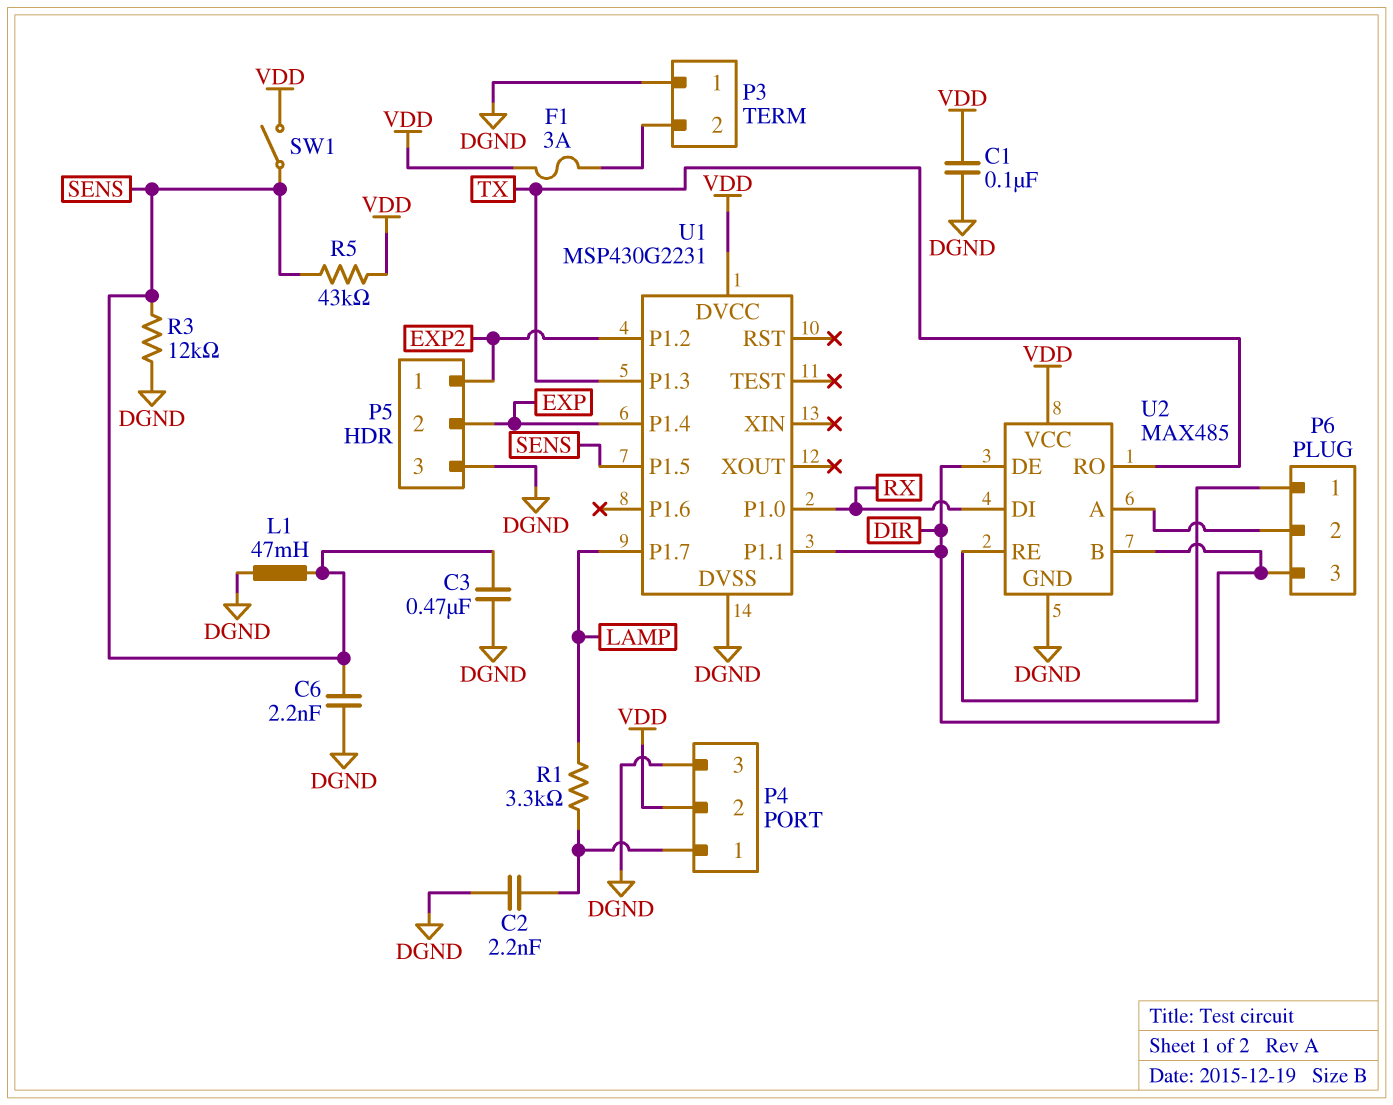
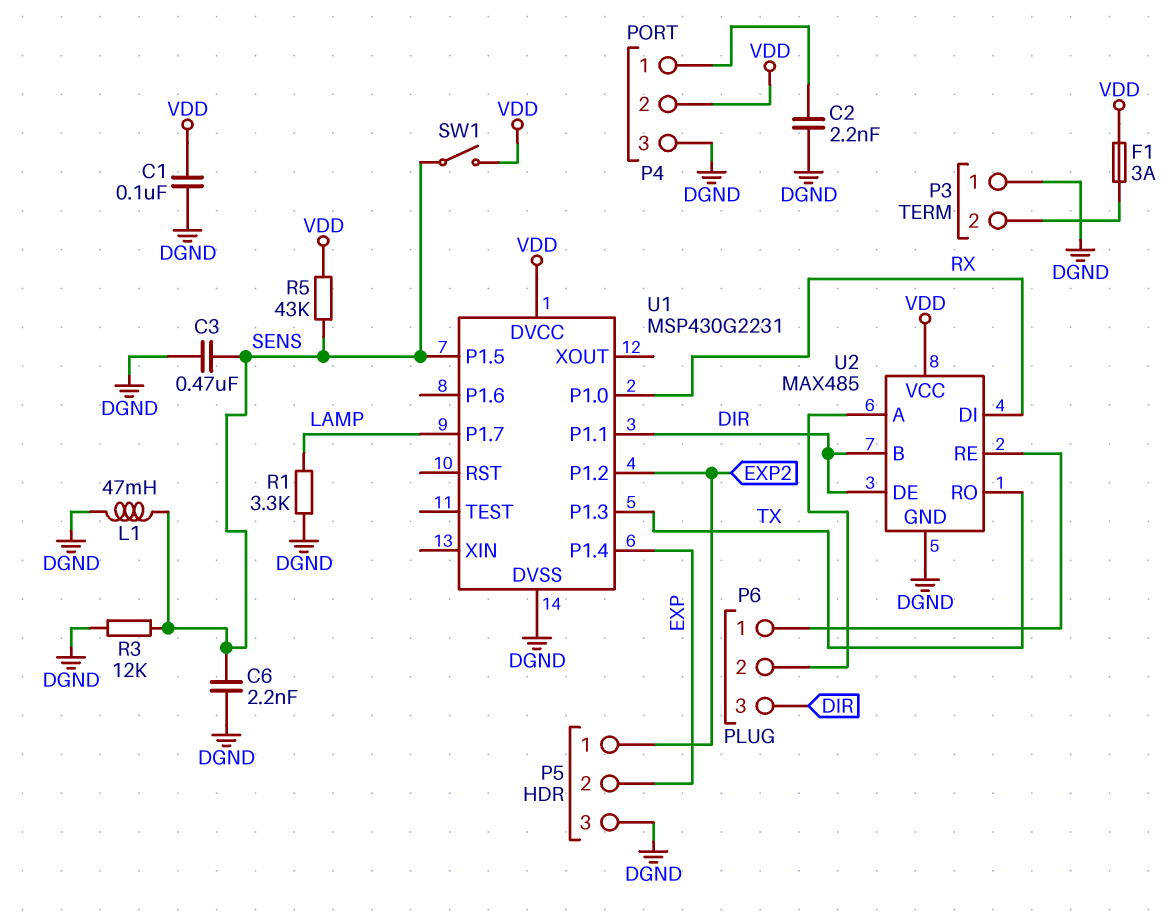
R1: 3.3k (LAMP, P4/1) -> 3.3k (DGND, LAMP)

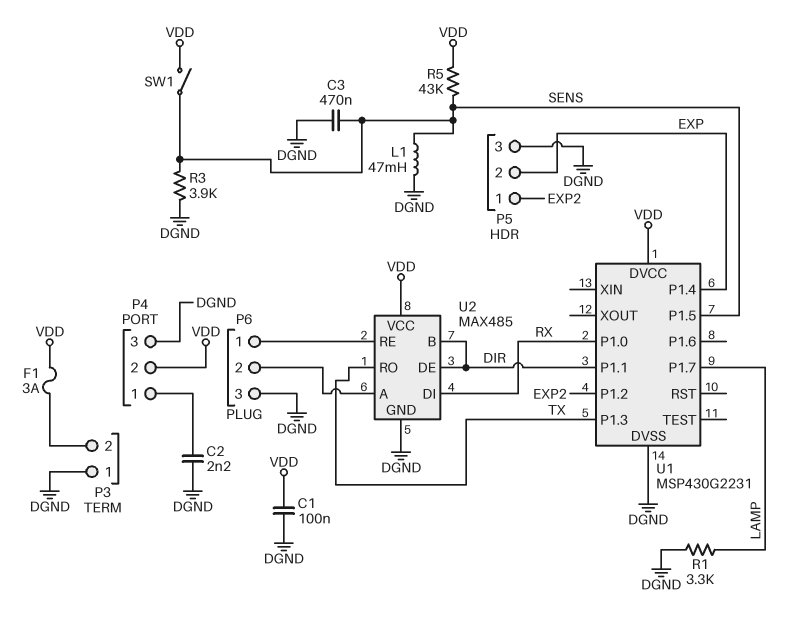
C6: 2.2nF (DGND, SENS) -> none
P6 pin 3: DIR -> DGND
R3: 12k (DGND, SENS) -> 3.9k (DGND, SENS)

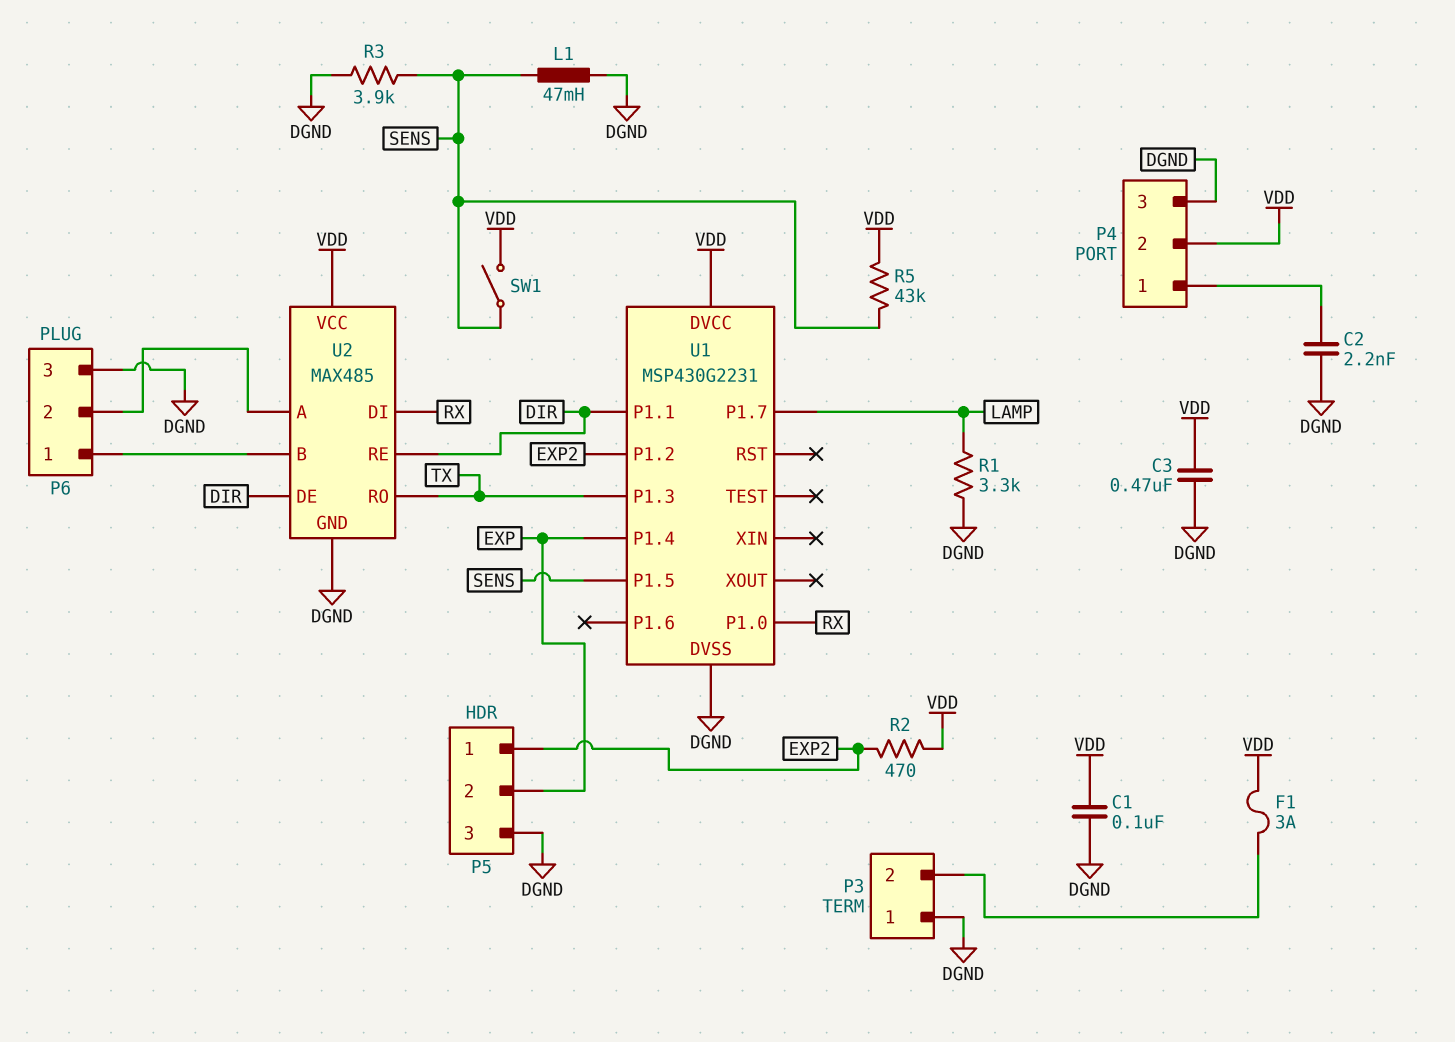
C3: 470nF (DGND, SENS) -> 470nF (DGND, VDD)
R2: none -> 470 (EXP2, VDD)
U2 pin B: DIR -> P6/1
U2 pin RE: P6/1 -> DIR

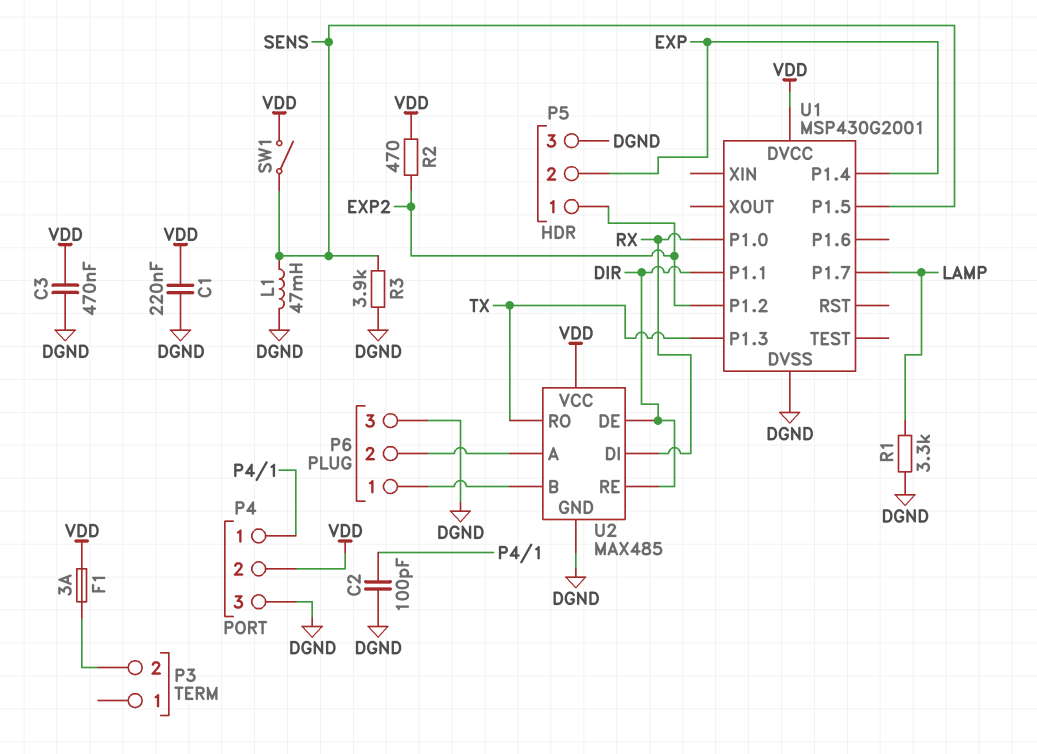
C1: 100nF (DGND, VDD) -> 220nF (DGND, VDD)
C2: 2.2nF (DGND, P4/1) -> 100pF (DGND, P4/1)
P3 pin 1: DGND -> none
R5: 43k (SENS, VDD) -> none
U1: MSP430G2231 -> MSP430G2001

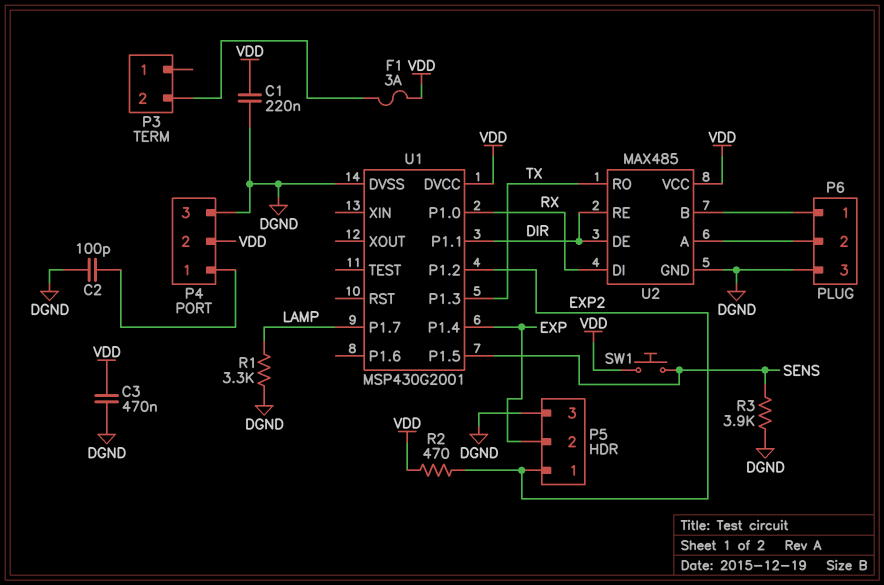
L1: 47mH (DGND, SENS) -> none
SW1: switch (SENS, VDD) -> button (SENS, VDD)

